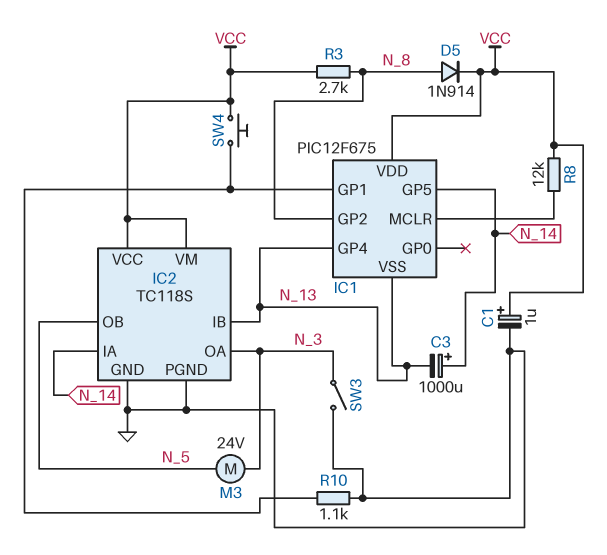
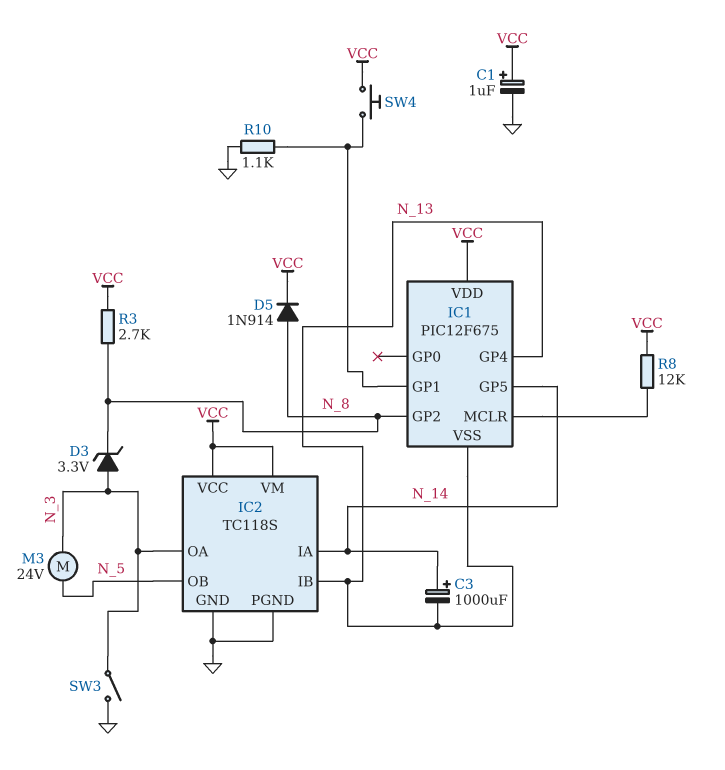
D3: none -> zener 3.3V (A N_3, K N_8)

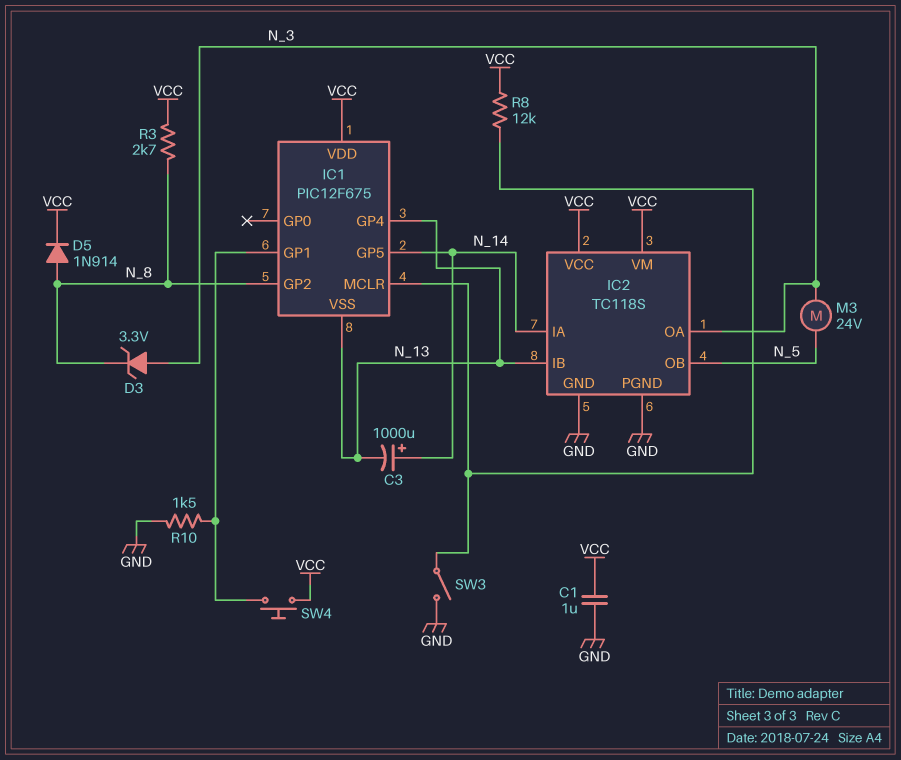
C1: 1uF (plus VCC, minus GND) -> 1uF (GND, VCC)
R10: 1.1k (GND, IC1/GP1) -> 1.5k (GND, IC1/GP1)
SW3: switch (GND, N_3) -> switch (GND, IC1/MCLR)

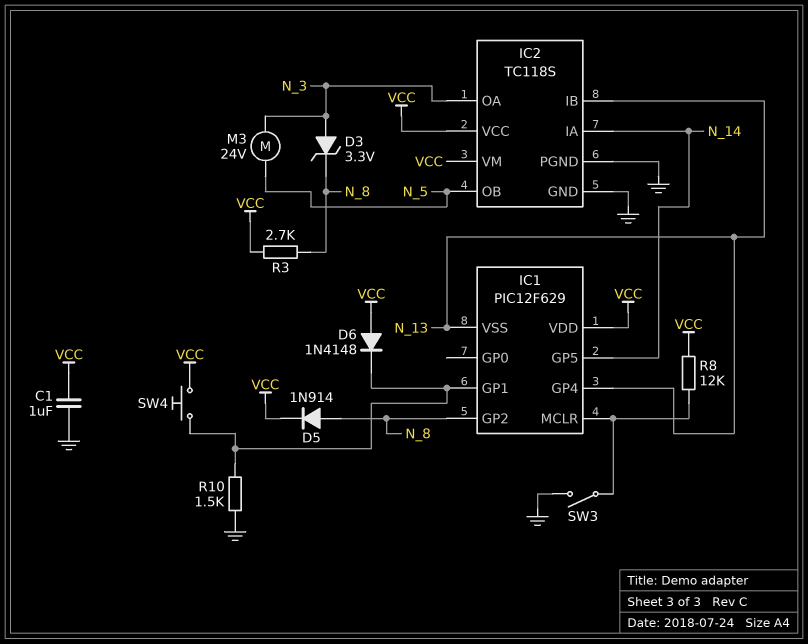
C3: 1000uF (plus N_14, minus N_13) -> none
D6: none -> diode 1N4148 (A VCC, K IC1/GP1)
IC1: PIC12F675 -> PIC12F629

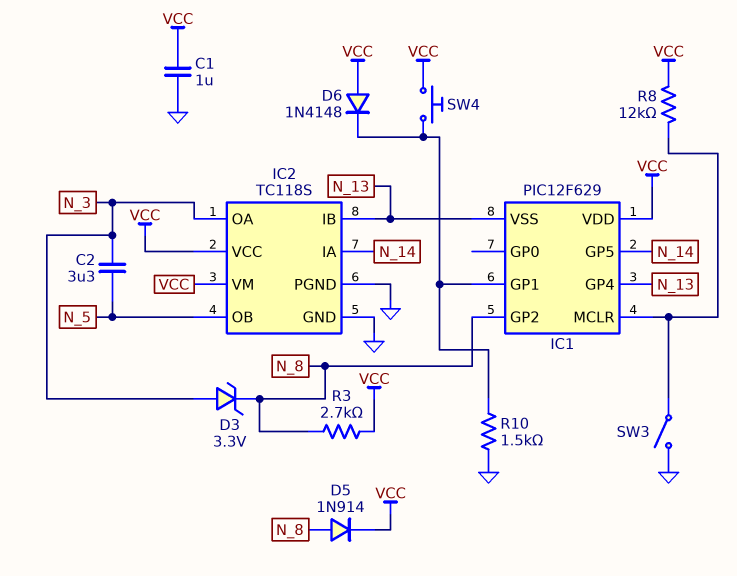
C2: none -> 3.3uF (N_3, N_5)
M3: motor 24V (N_3, N_5) -> none

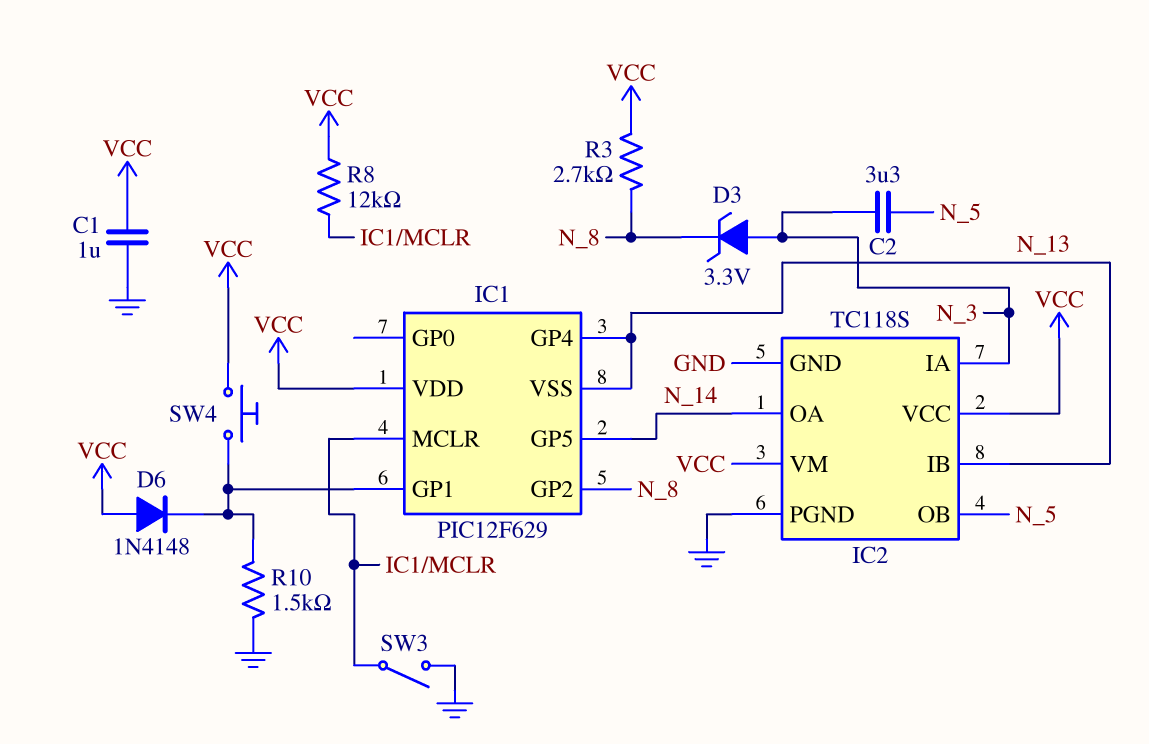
D5: diode 1N914 (A N_8, K VCC) -> none
IC2 pin IA: N_14 -> N_3
IC2 pin OA: N_3 -> N_14

